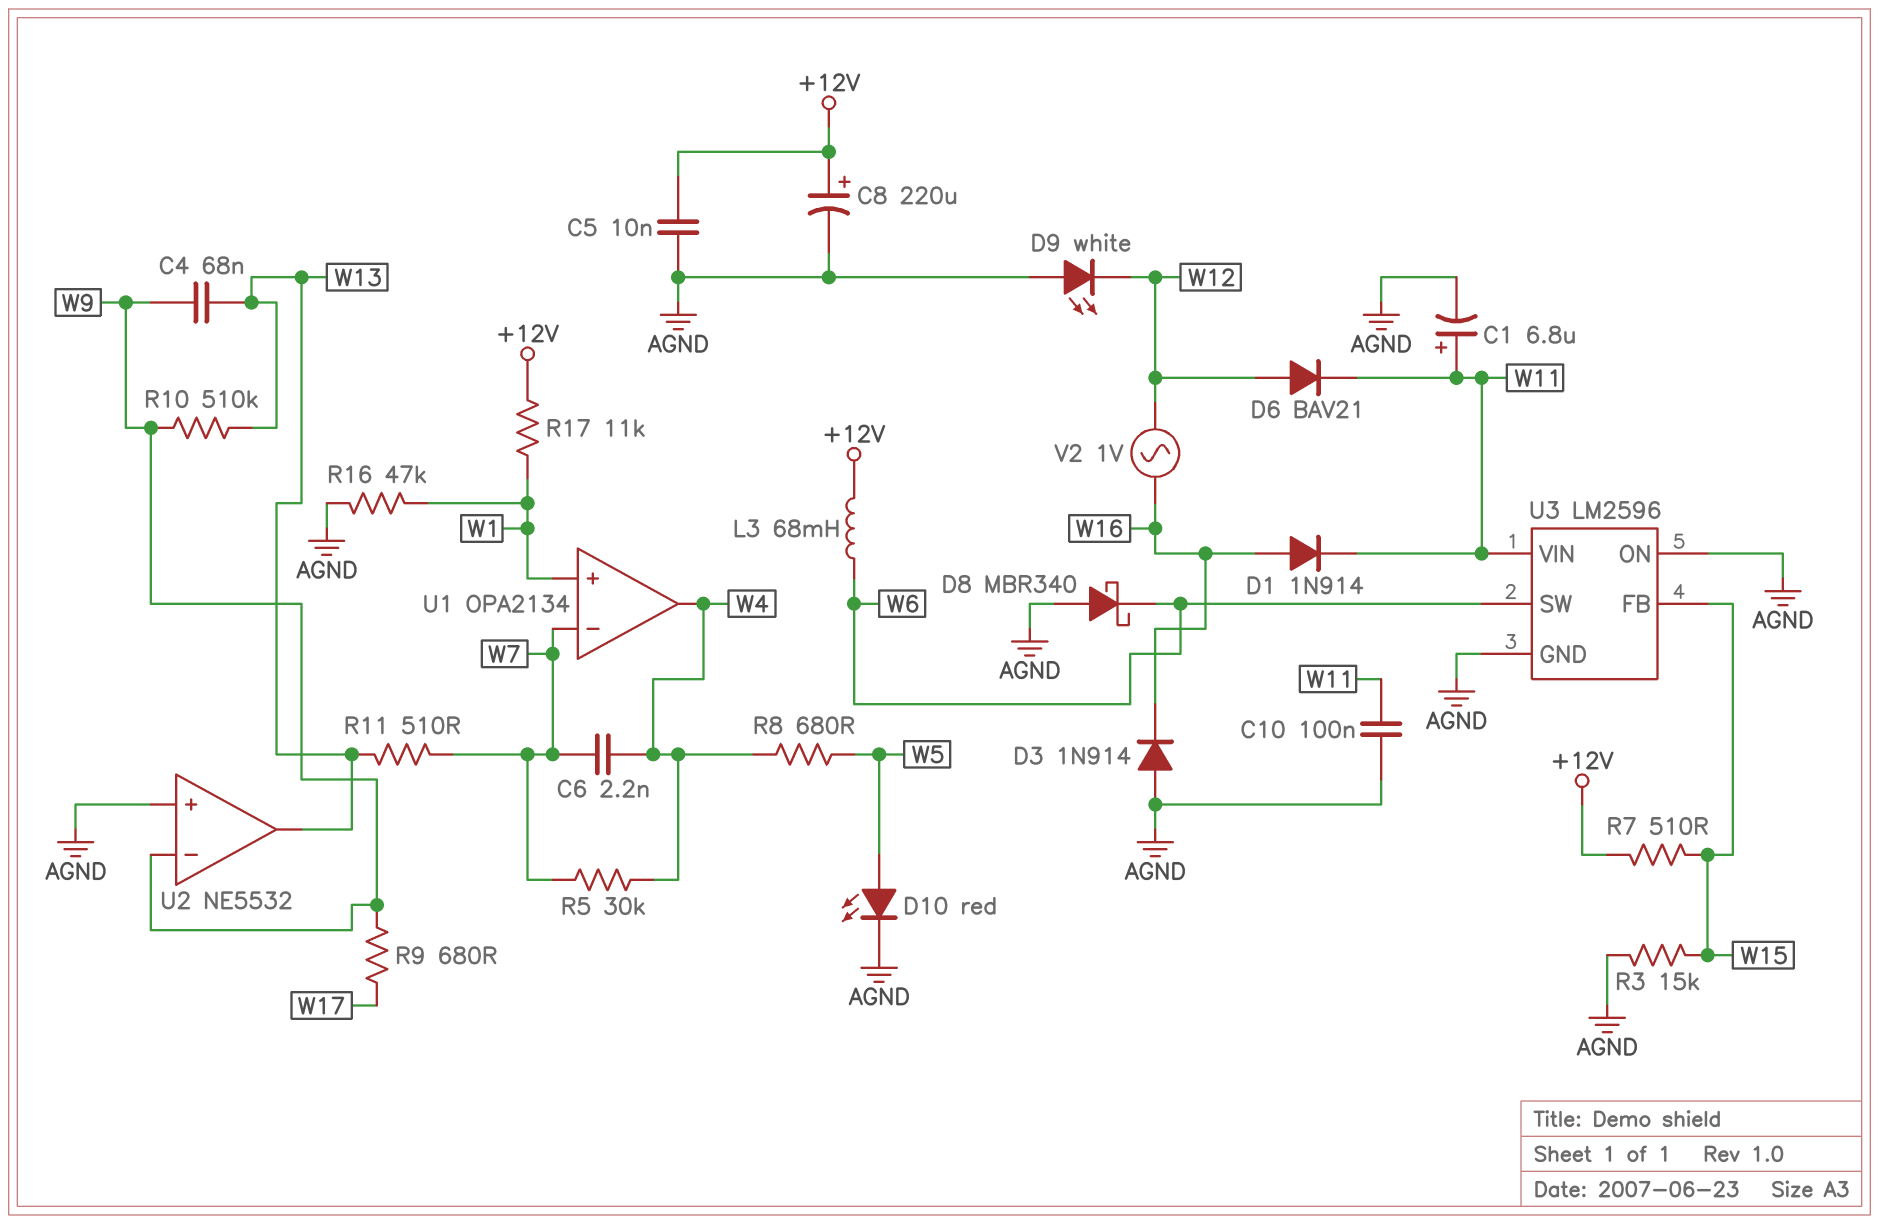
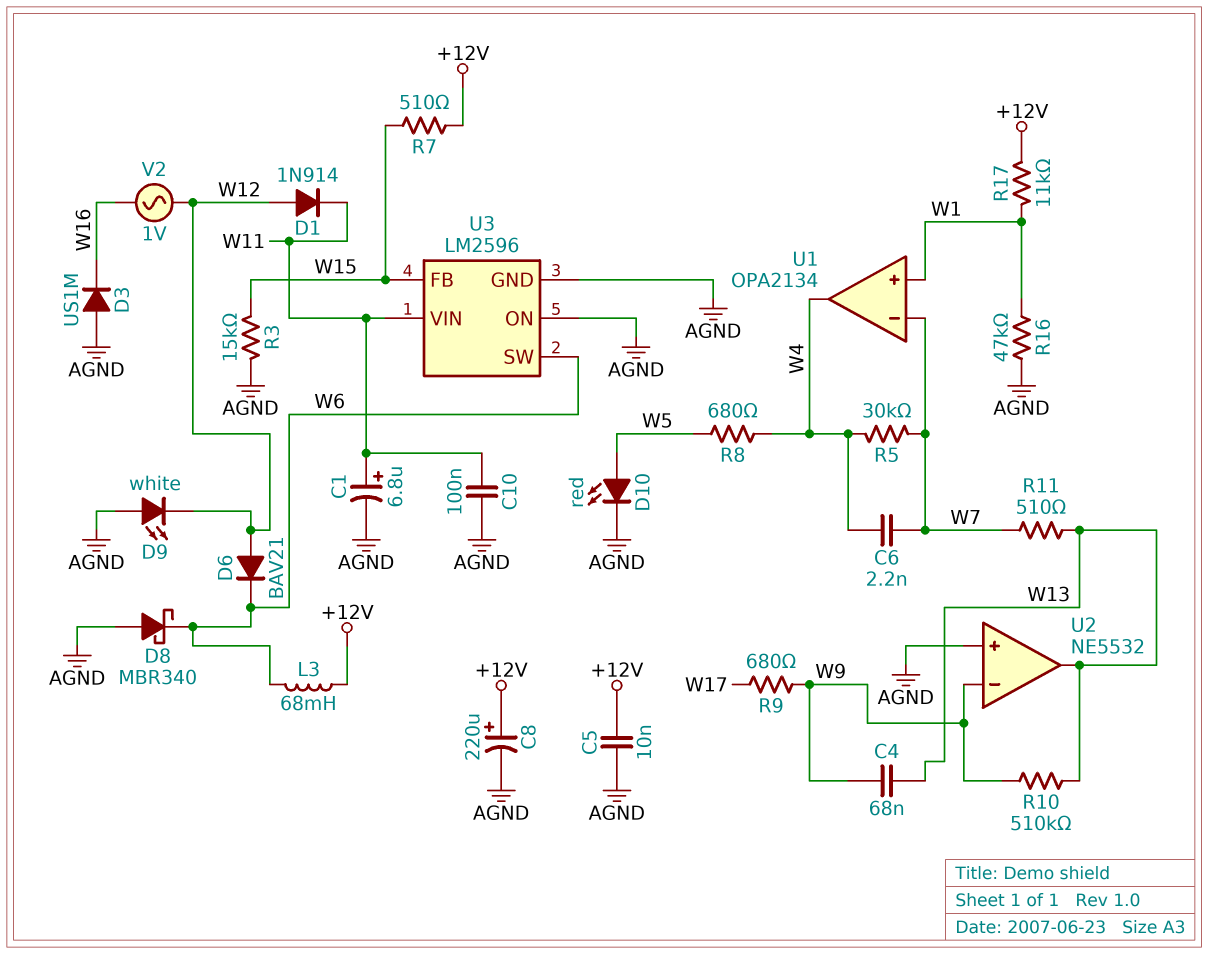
D1: diode 1N914 (A W16, K W11) -> diode 1N914 (A W12, K W11)
D3: diode 1N914 (A AGND, K W16) -> diode US1M (A AGND, K W16)
D6: diode BAV21 (A W12, K W11) -> diode BAV21 (A W12, K W6)

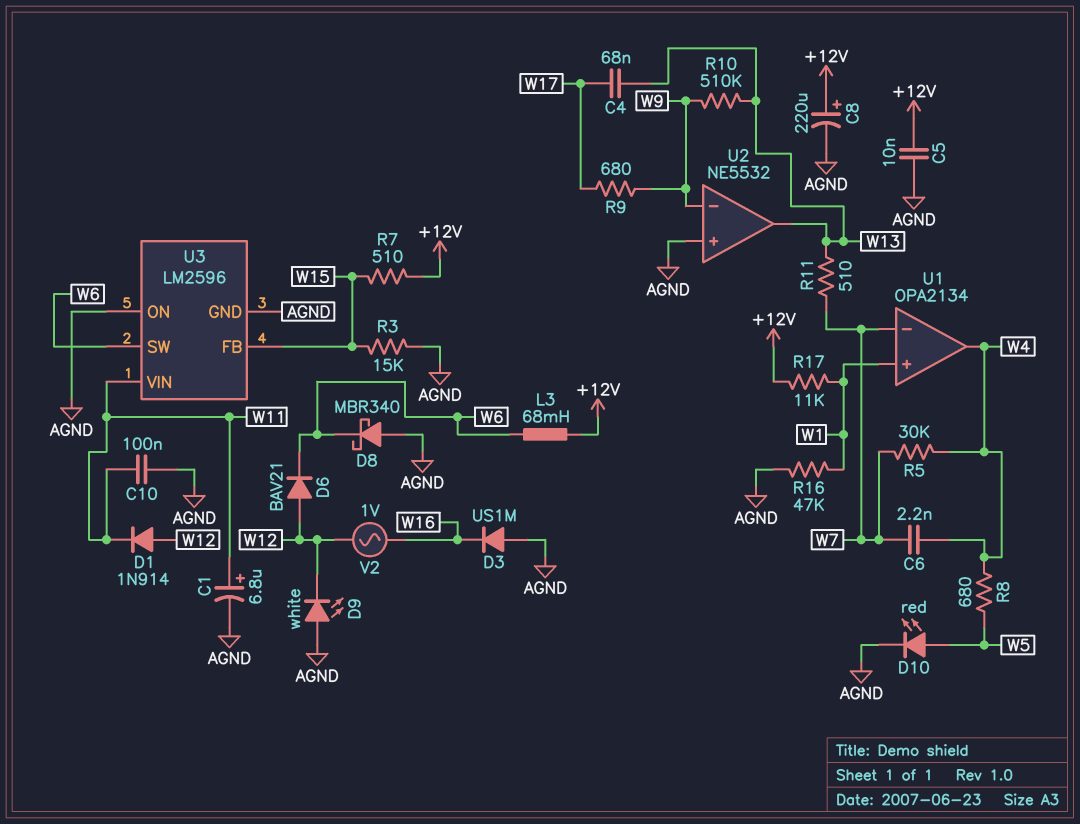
C4: 68nF (W9, W13) -> 68nF (W13, W17)

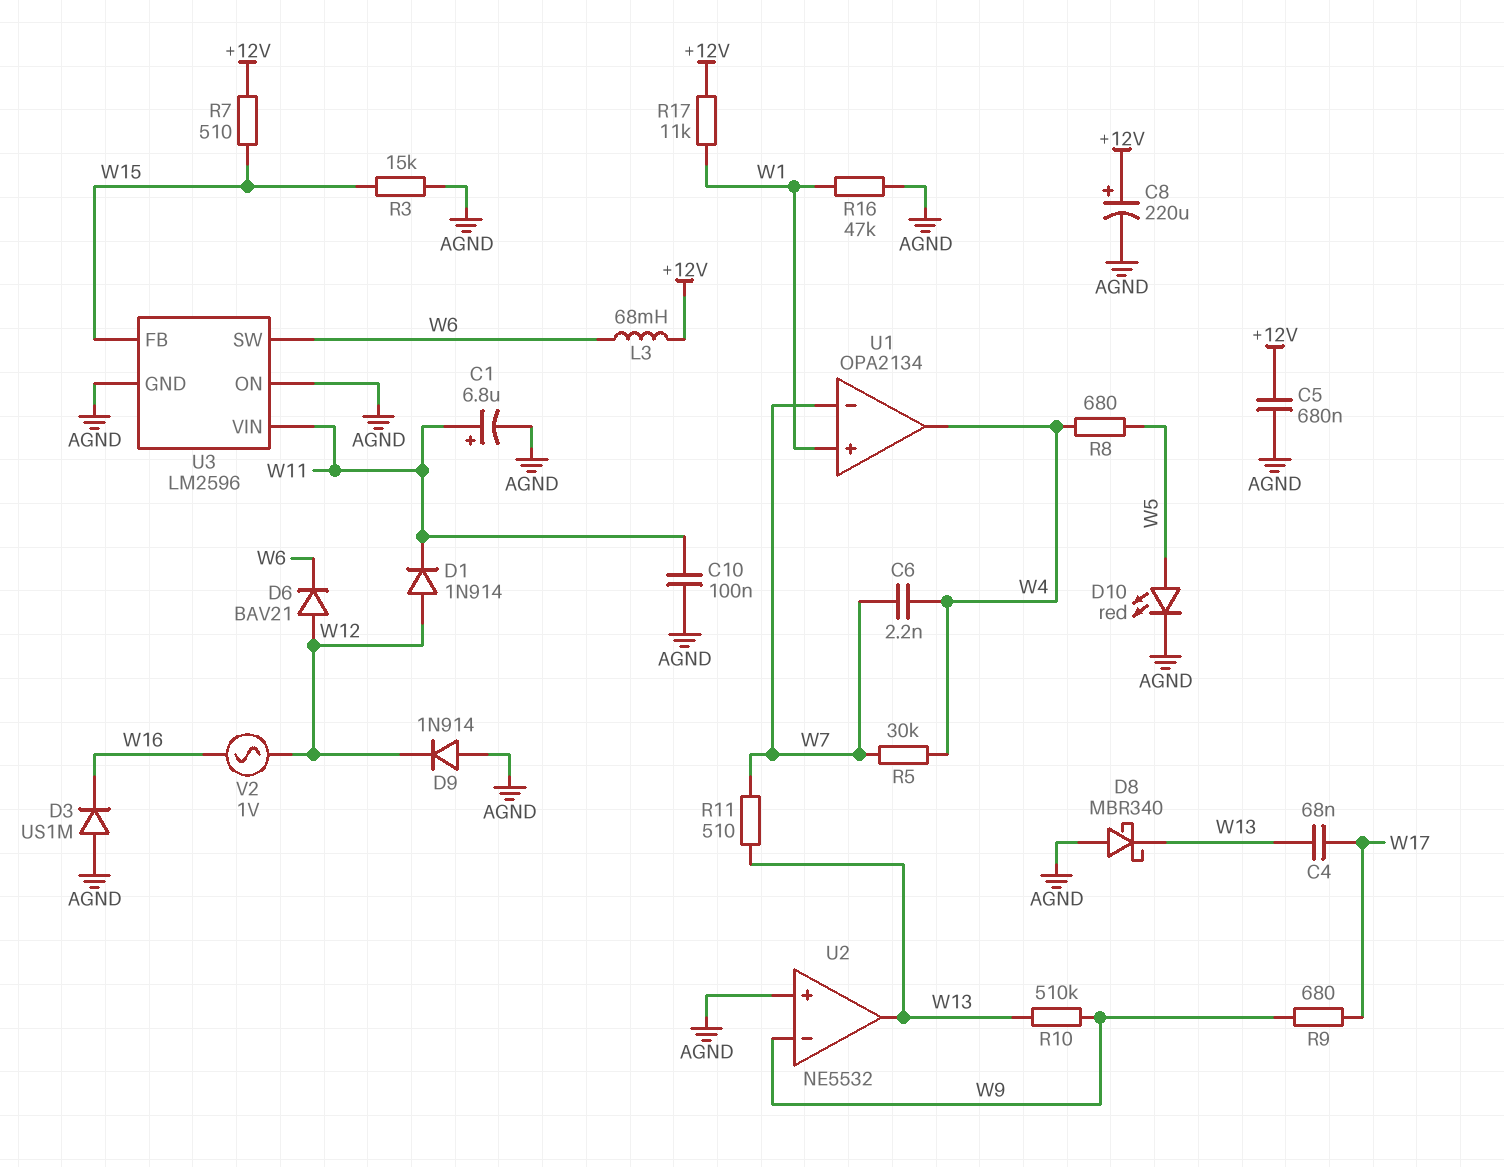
C5: 10nF (+12V, AGND) -> 680nF (+12V, AGND)
D8: schottky MBR340 (A AGND, K W6) -> schottky MBR340 (A AGND, K W13)
D9: LED white (A AGND, K W12) -> diode 1N914 (A AGND, K W12)

